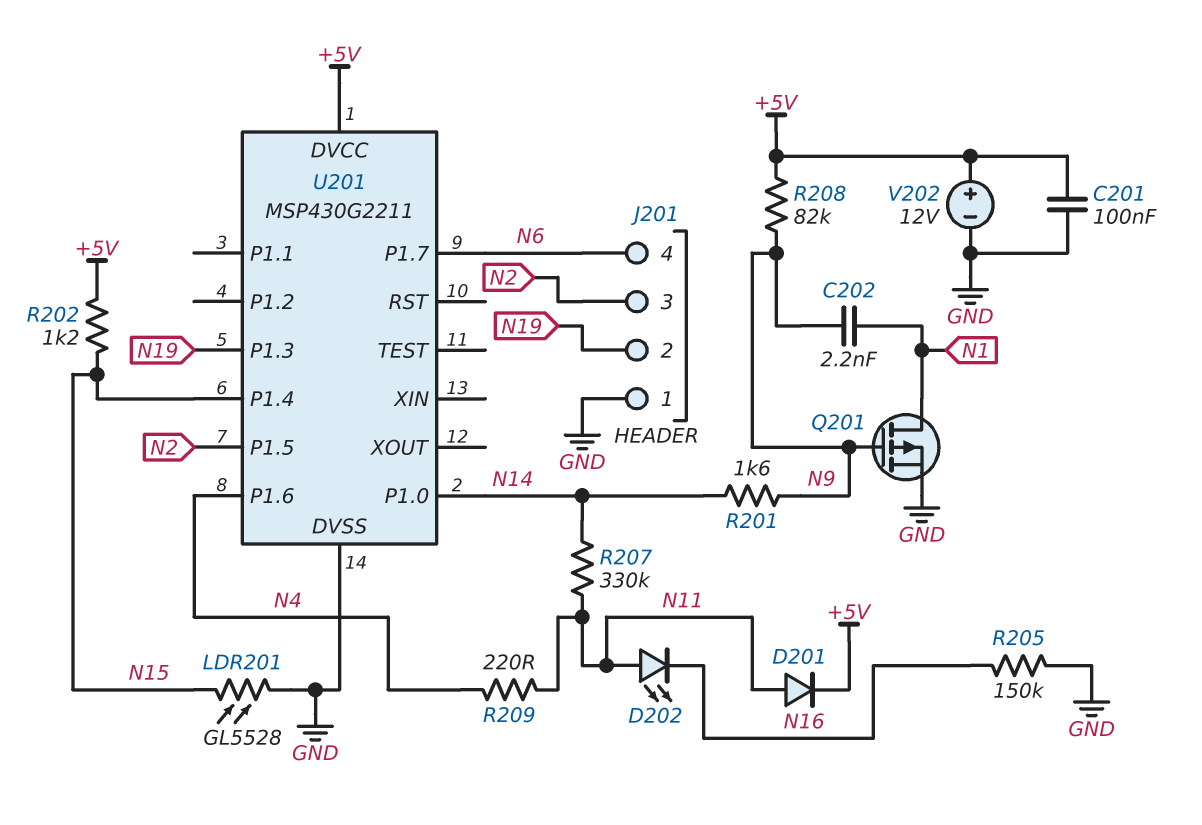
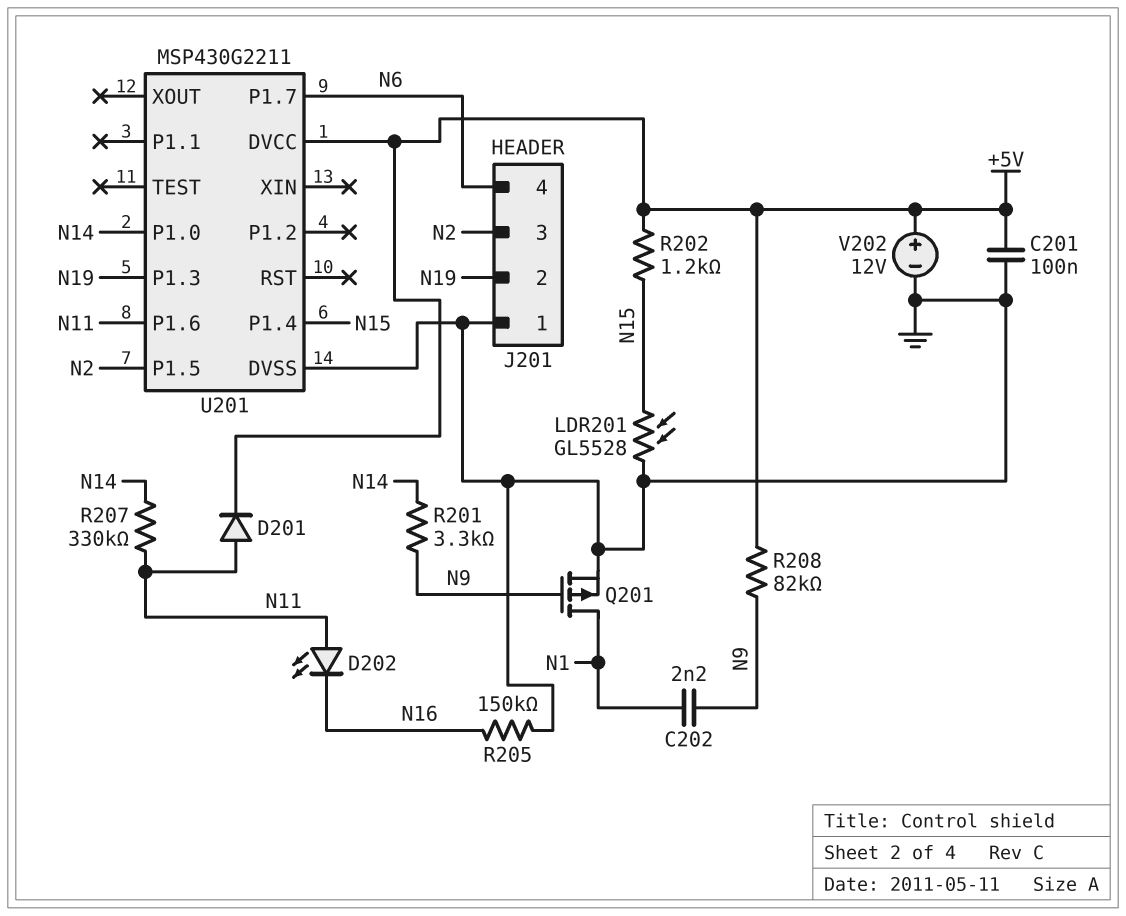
R201: 1.6k (N9, N14) -> 3.3k (N9, N14)
R209: 220 (N4, N11) -> none
U201 pin P1.6: N4 -> N11

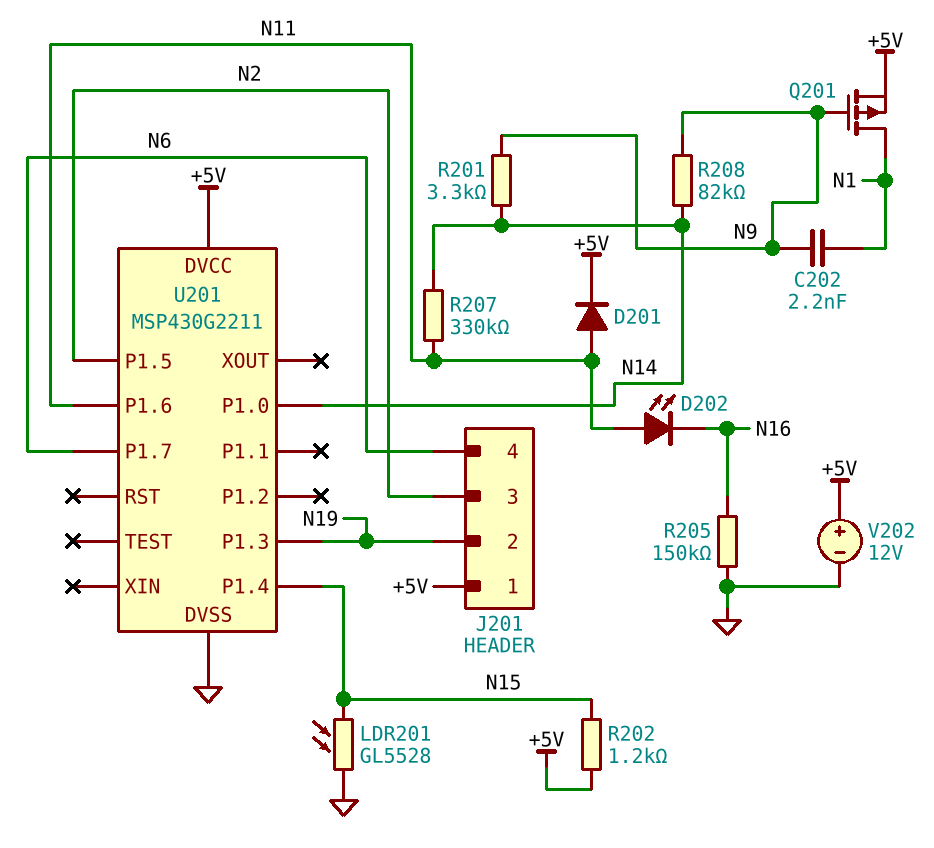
C201: 100nF (+5V, GND) -> none
J201 pin 1: GND -> +5V
Q201: PMOS (G N9, D N1, S GND) -> PMOS (G N9, D N1, S +5V)
R208: 82k (+5V, N9) -> 82k (N9, N14)

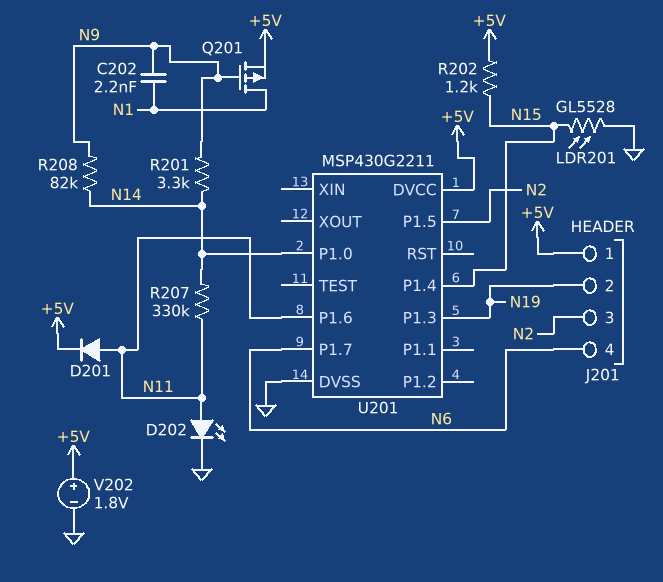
D202: LED (A N11, K N16) -> LED (A N11, K GND)
R205: 150k (GND, N16) -> none
V202: 12V (plus +5V, minus GND) -> 1.8V (plus +5V, minus GND)

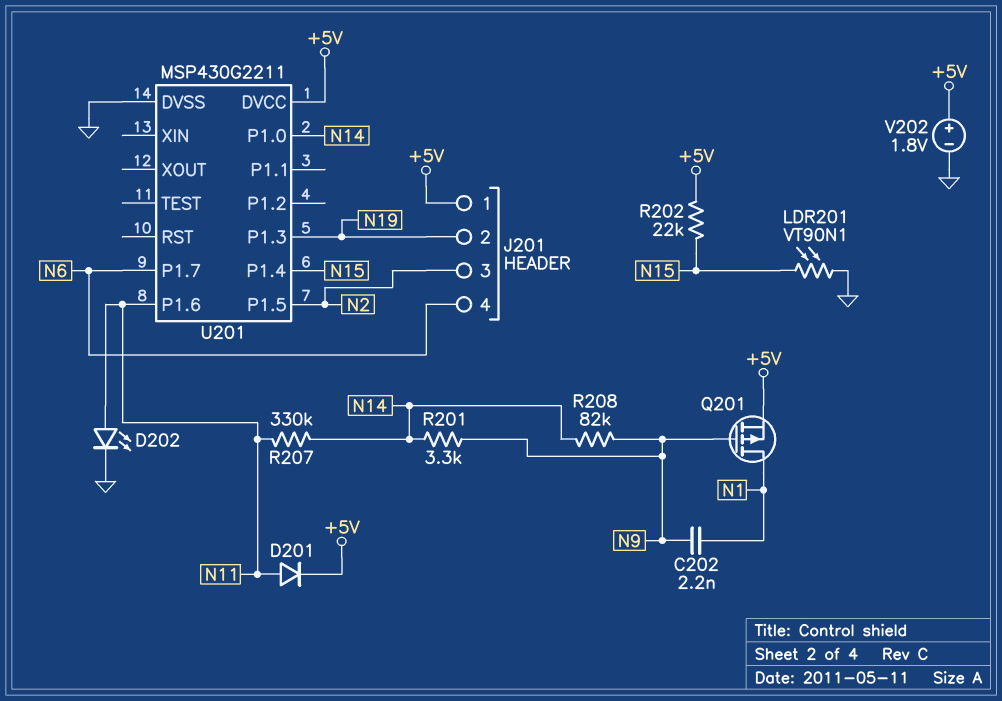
LDR201: GL5528 (GND, N15) -> VT90N1 (GND, N15)
R202: 1.2k (+5V, N15) -> 22k (+5V, N15)

